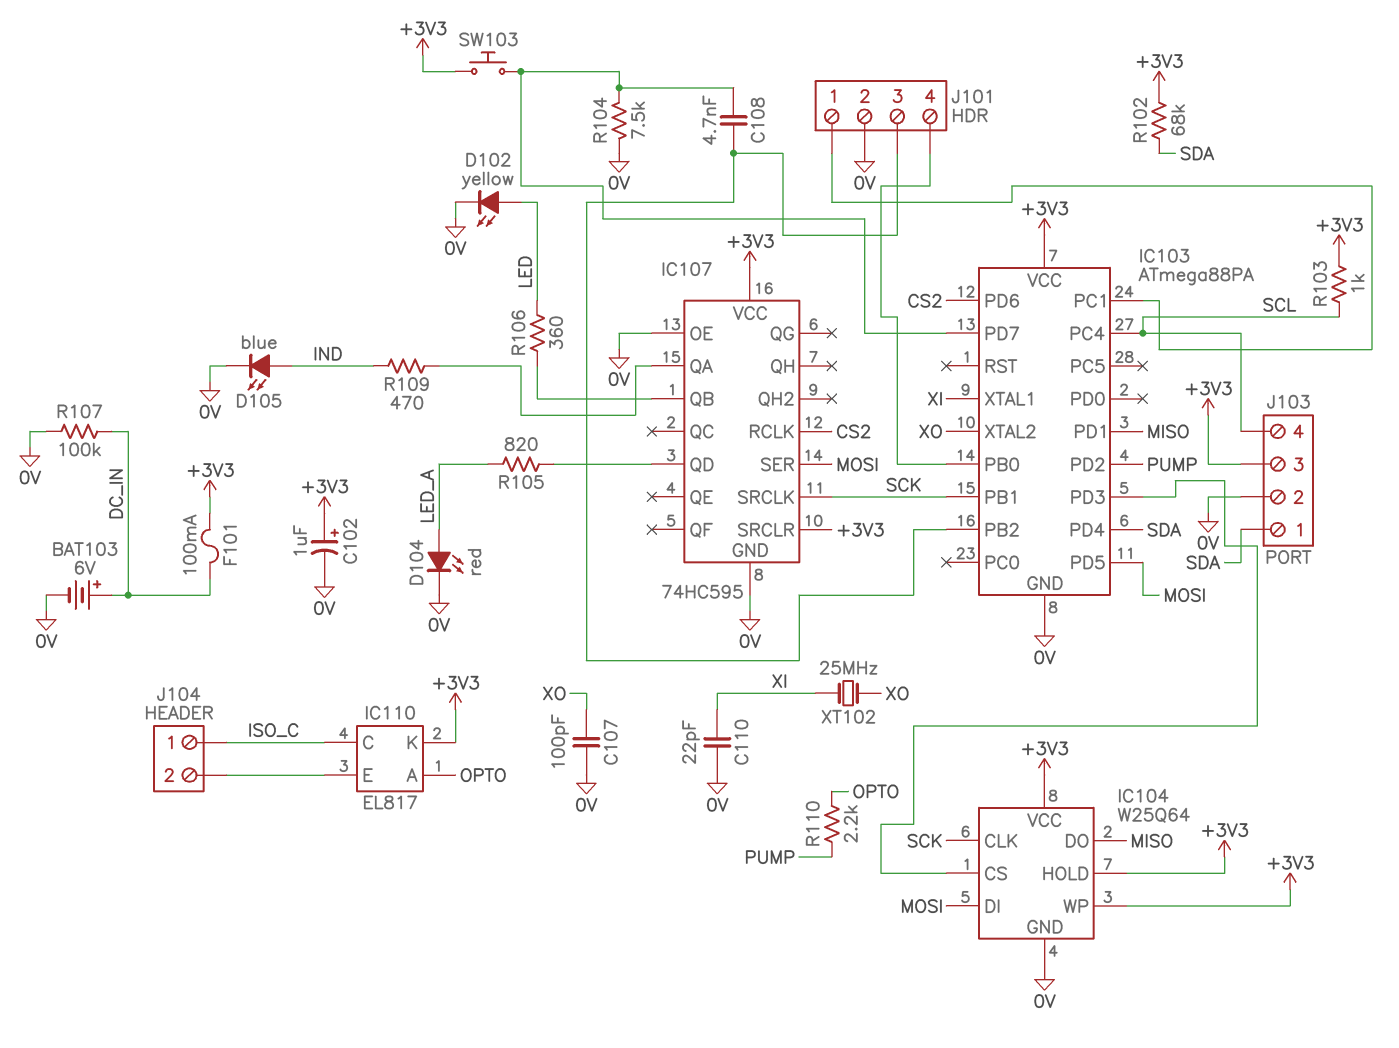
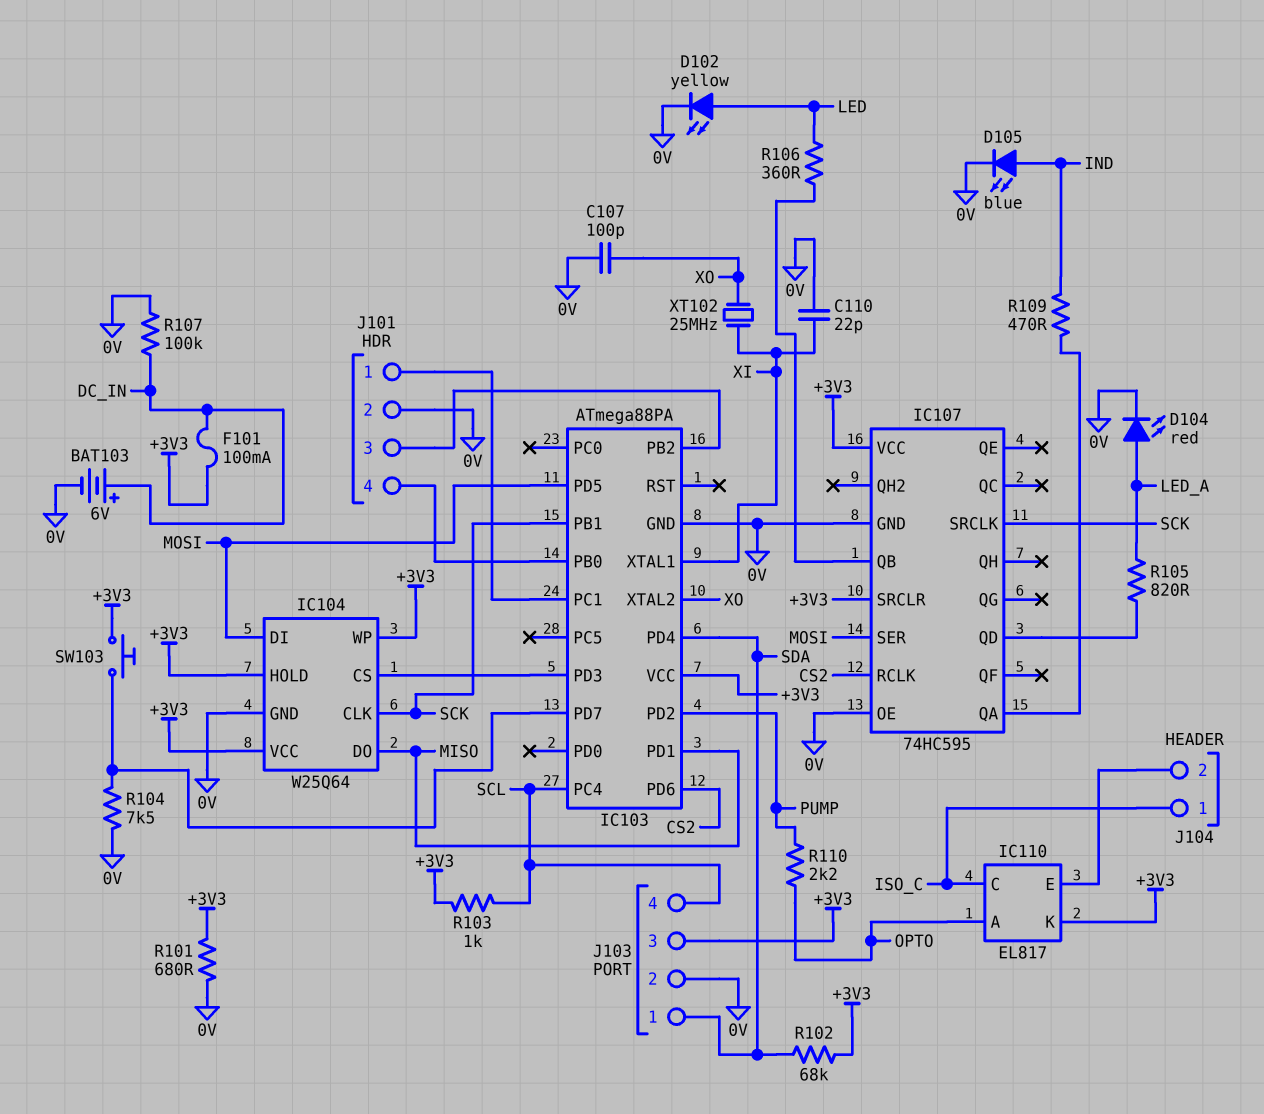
C102: 1uF (plus +3V3, minus 0V) -> none
C108: 4.7nF (IC103/PB2, IC103/PD7) -> none
R101: none -> 680 (+3V3, 0V)

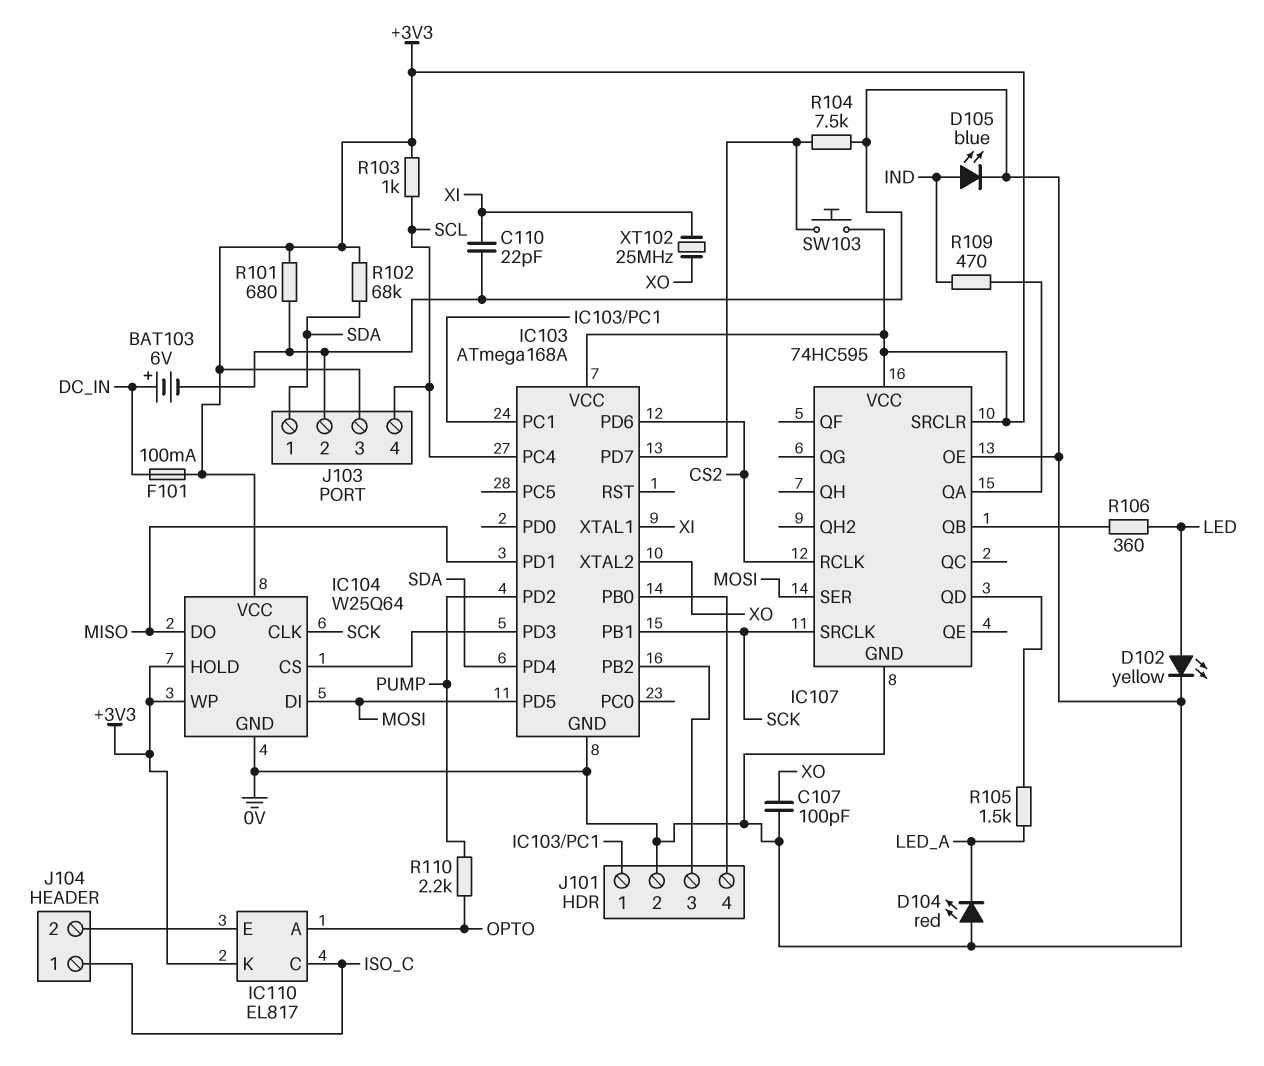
D104: LED red (A LED_A, K 0V) -> LED red (A 0V, K LED_A)
IC103: ATmega88PA -> ATmega168A
R105: 820 (IC107/QD, LED_A) -> 1.5k (IC107/QD, LED_A)
R107: 100k (0V, DC_IN) -> none

